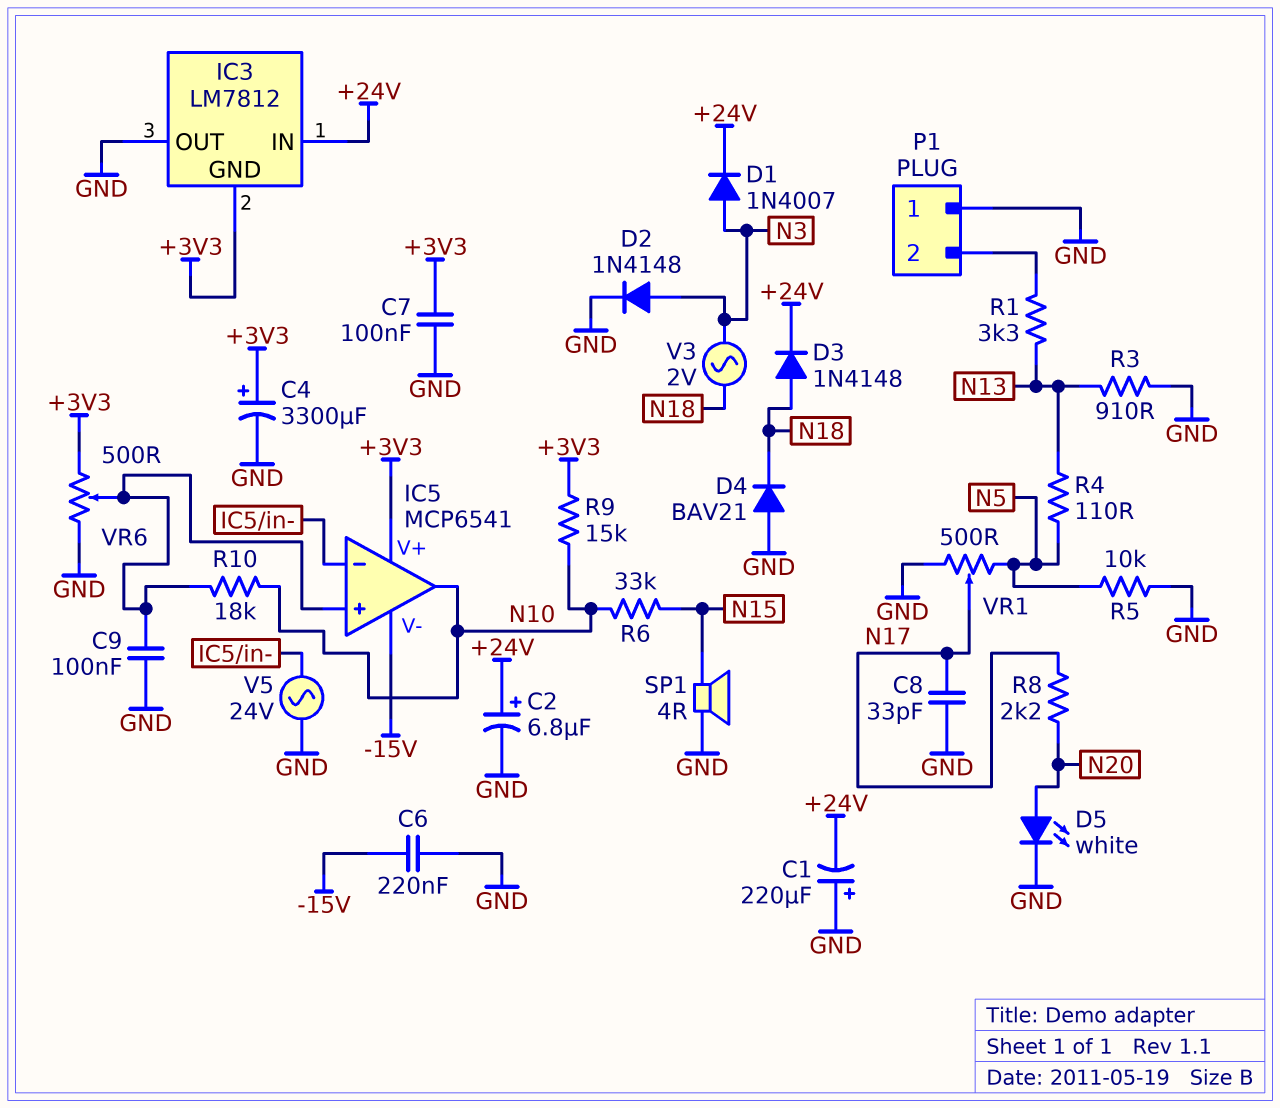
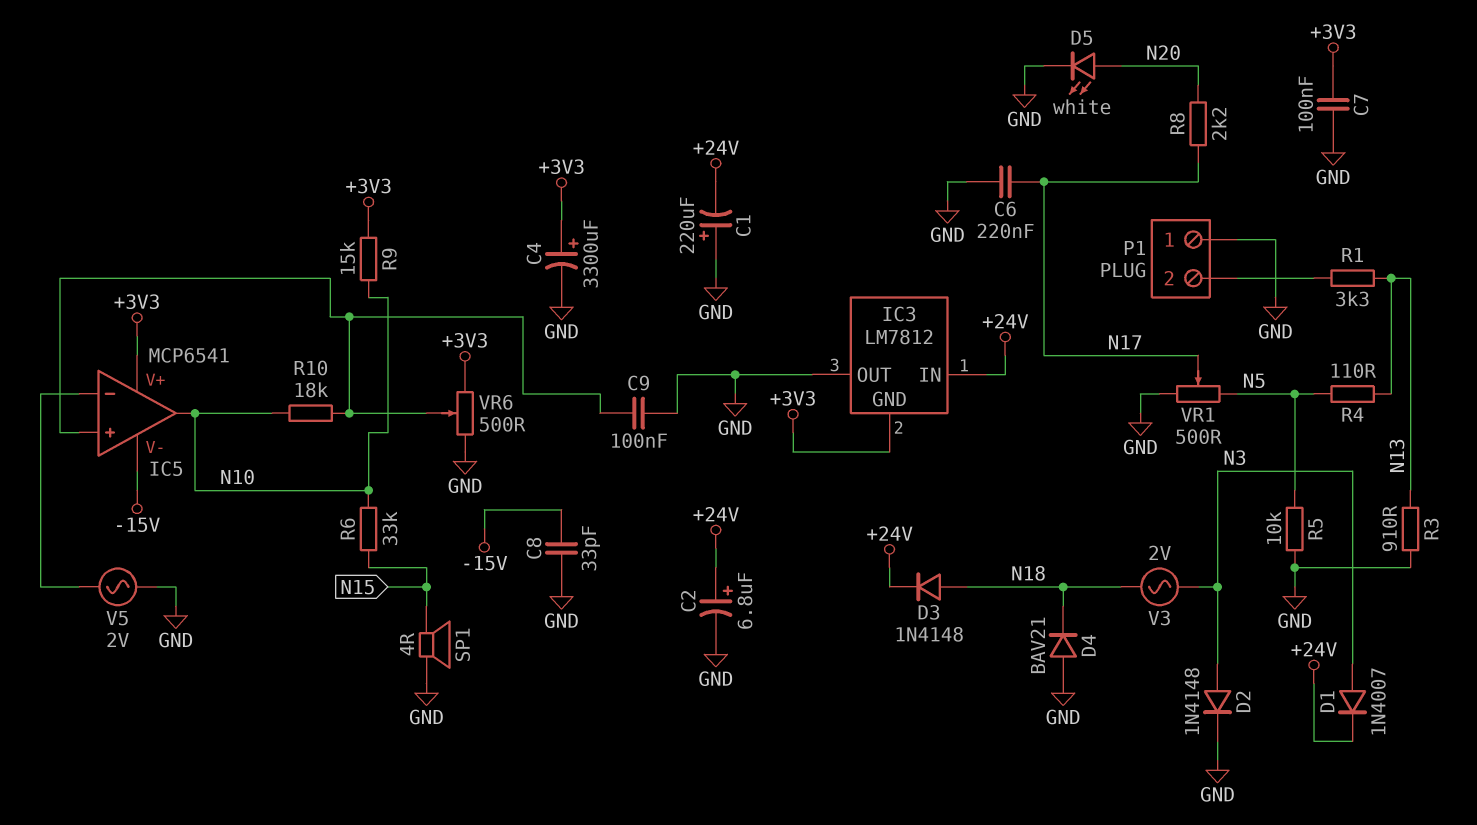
C6: 220nF (-15V, GND) -> 220nF (GND, N17)
C8: 33pF (GND, N17) -> 33pF (-15V, GND)
V5: AC 24V (GND, IC5/in-) -> AC 2V (GND, IC5/in-)

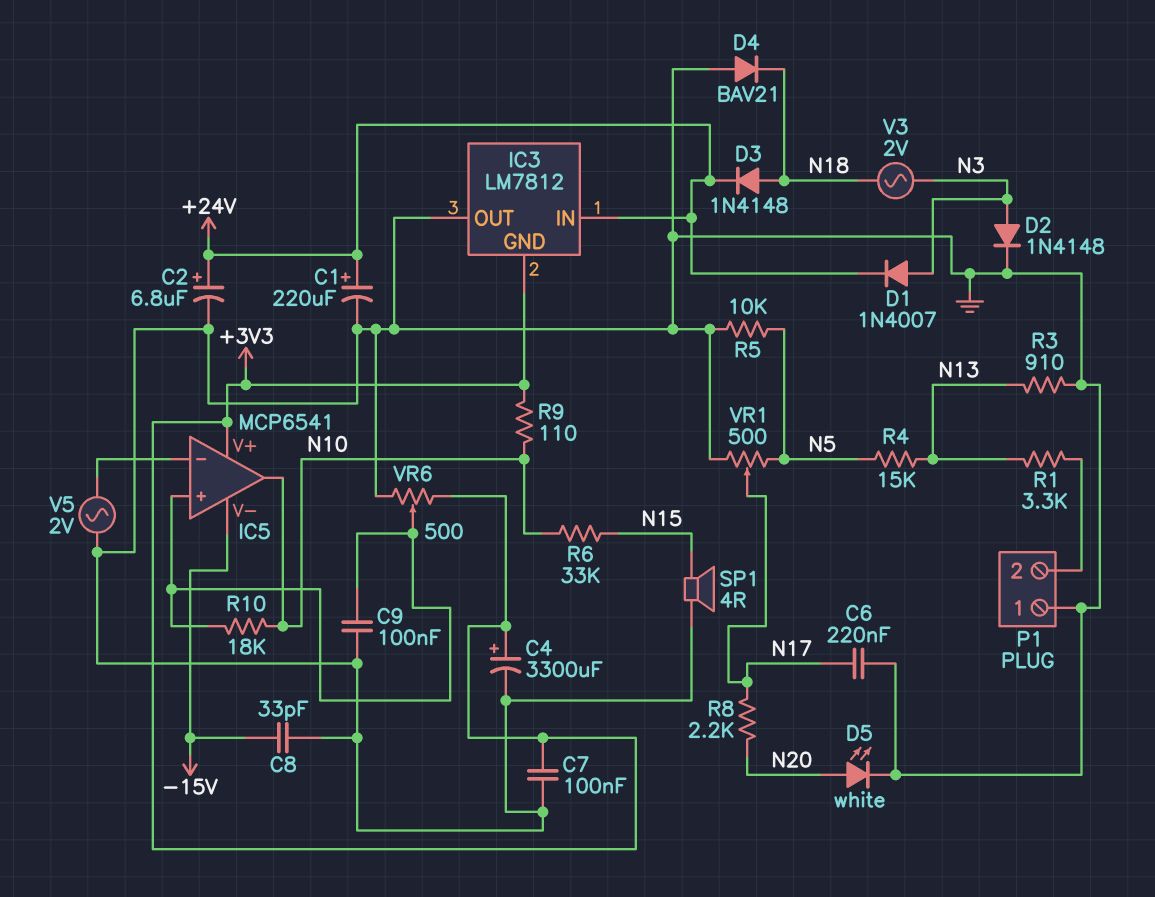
C1: 220uF (plus GND, minus +24V) -> 220uF (plus +24V, minus GND)
R4: 110 (N5, N13) -> 15k (N5, N13)
R9: 15k (+3V3, N10) -> 110 (+3V3, N10)

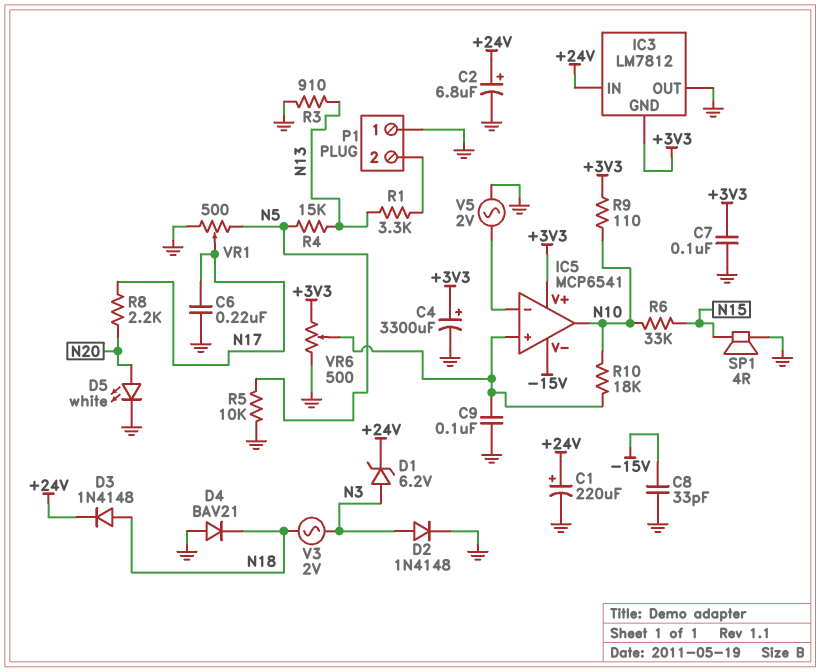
D1: diode 1N4007 (A N3, K +24V) -> zener 6.2V (A N3, K +24V)

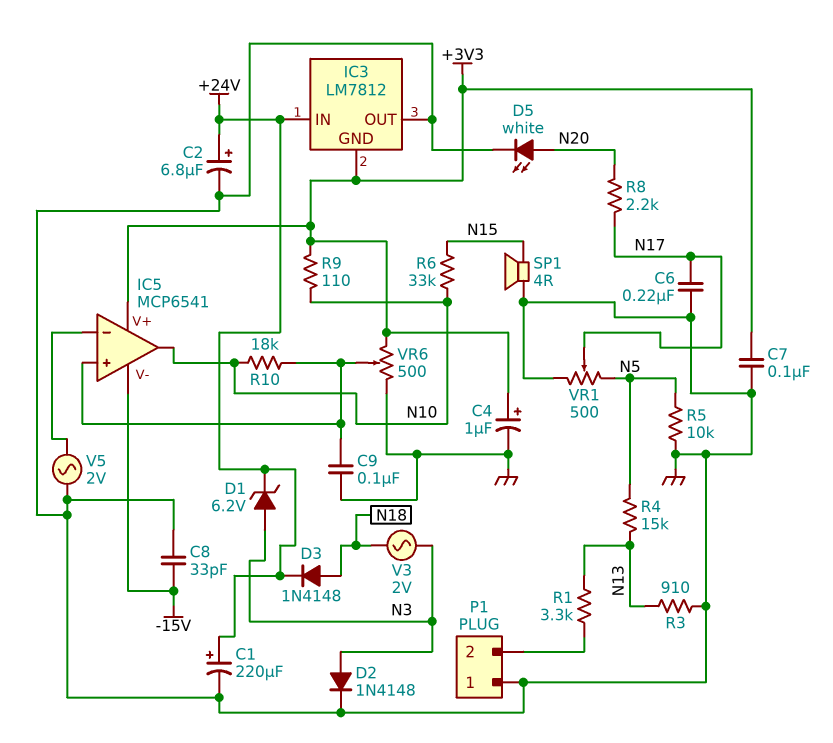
C4: 3300uF (plus +3V3, minus GND) -> 1uF (plus +3V3, minus GND)
D4: diode BAV21 (A GND, K N18) -> none

